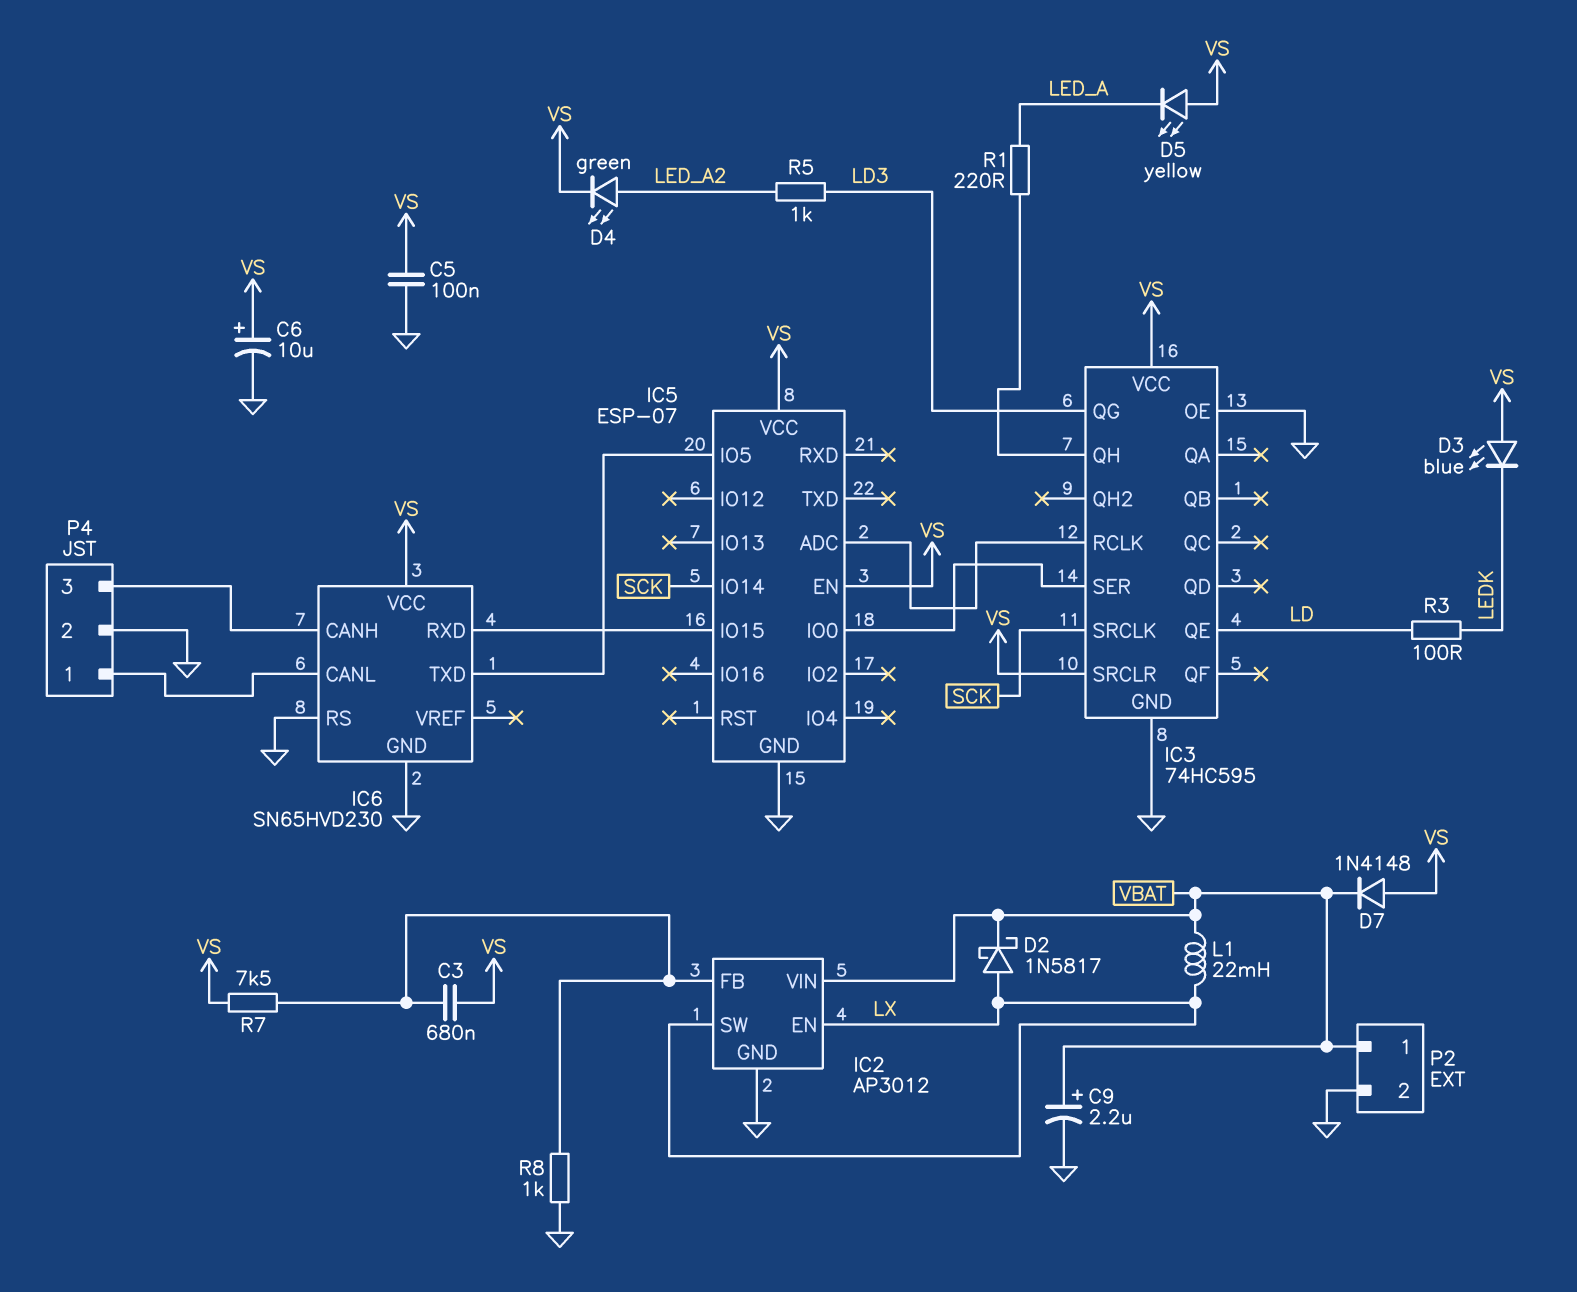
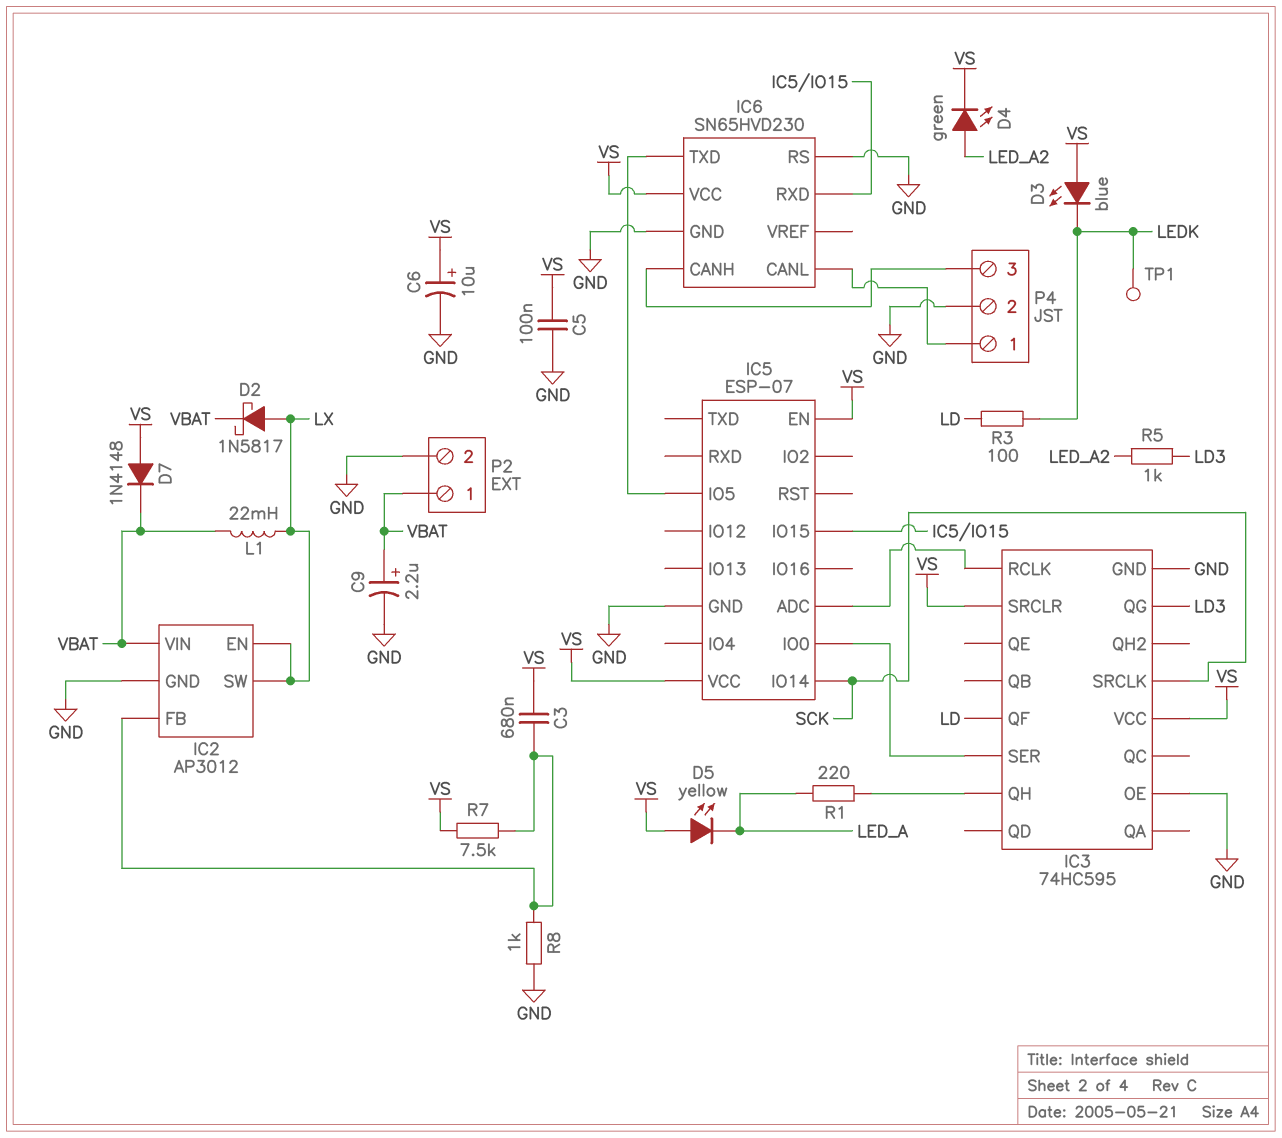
IC3 pin QE: LD -> none
IC3 pin QF: none -> LD
TP1: none -> test point (LEDK)

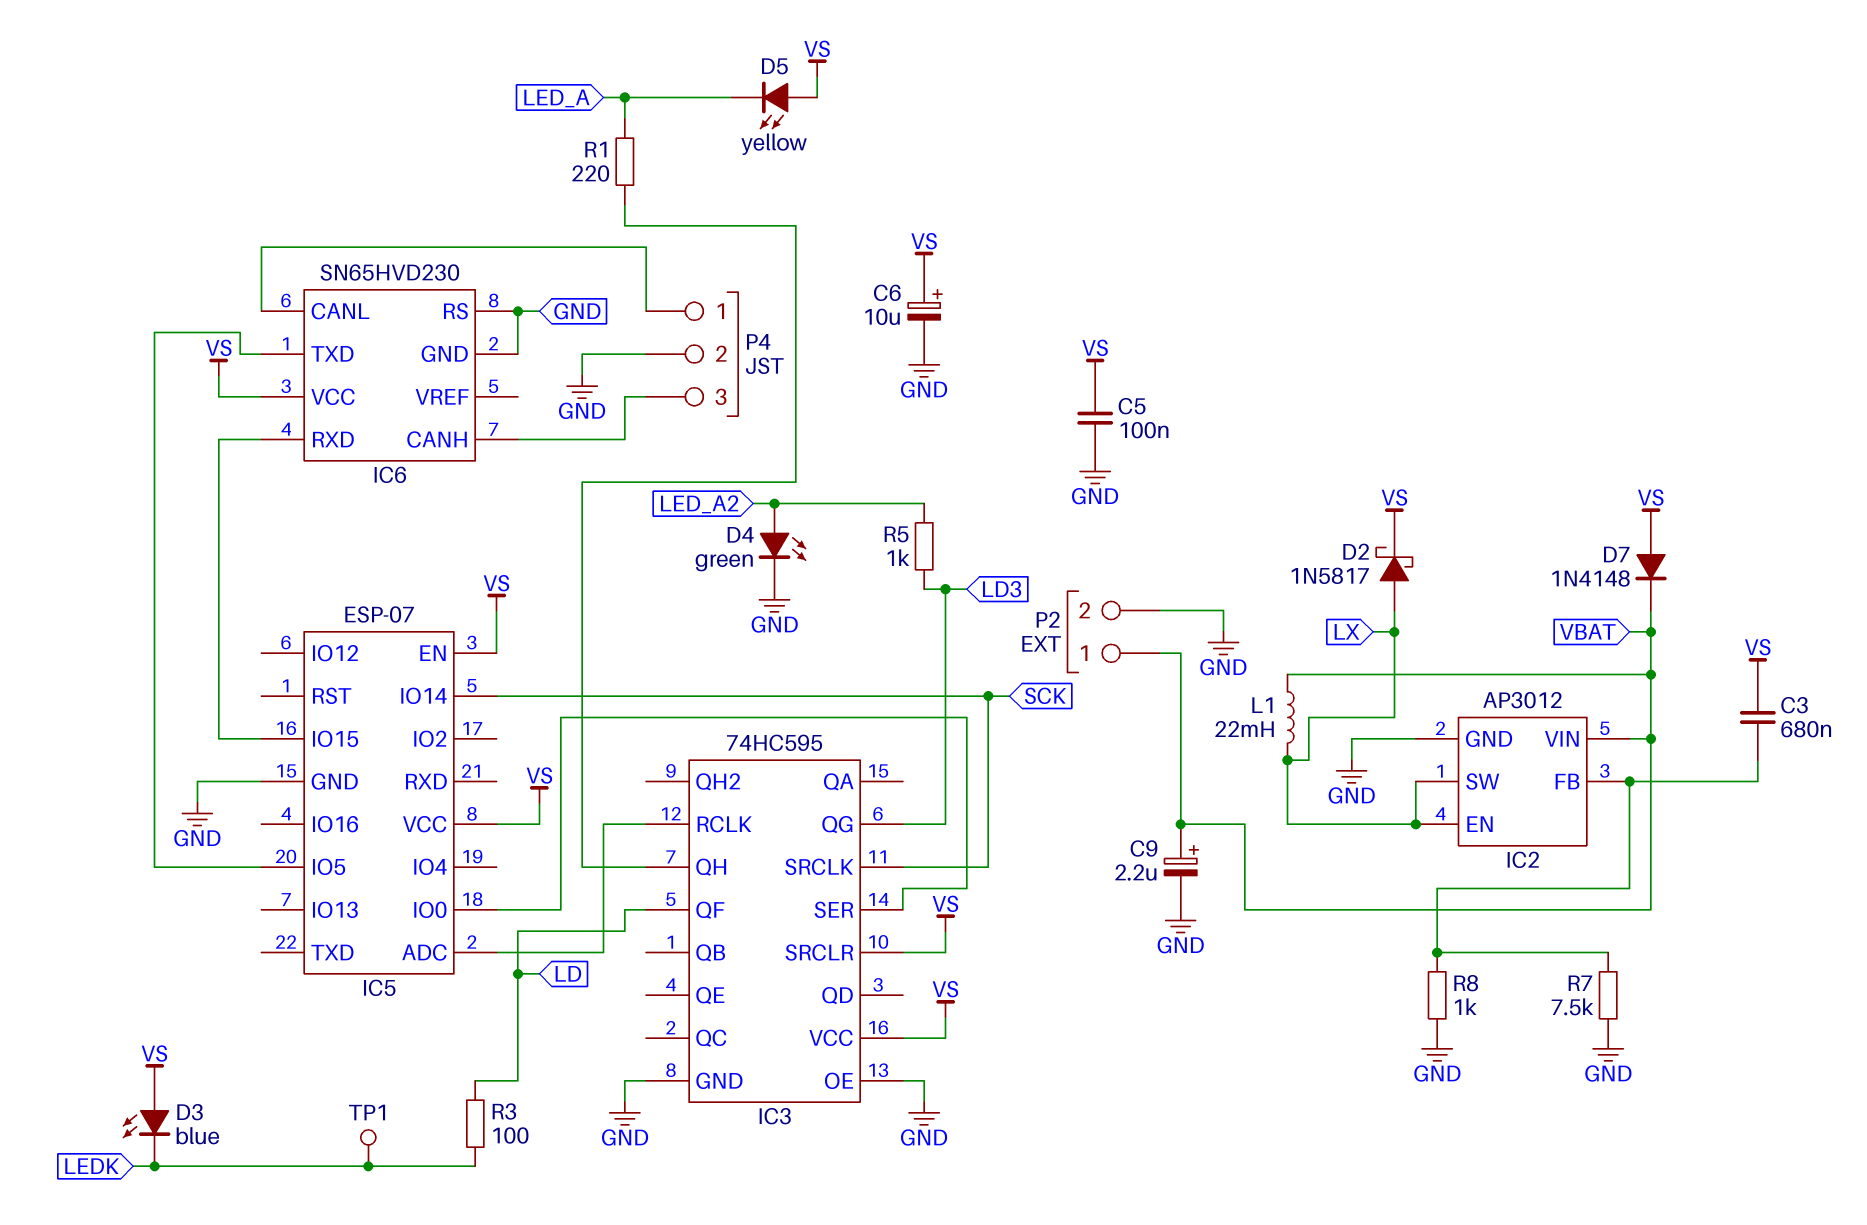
D2: schottky 1N5817 (A LX, K VBAT) -> schottky 1N5817 (A LX, K VS)
D4: LED green (A LED_A2, K VS) -> LED green (A LED_A2, K GND)
R7: 7.5k (IC2/FB, VS) -> 7.5k (GND, IC2/FB)

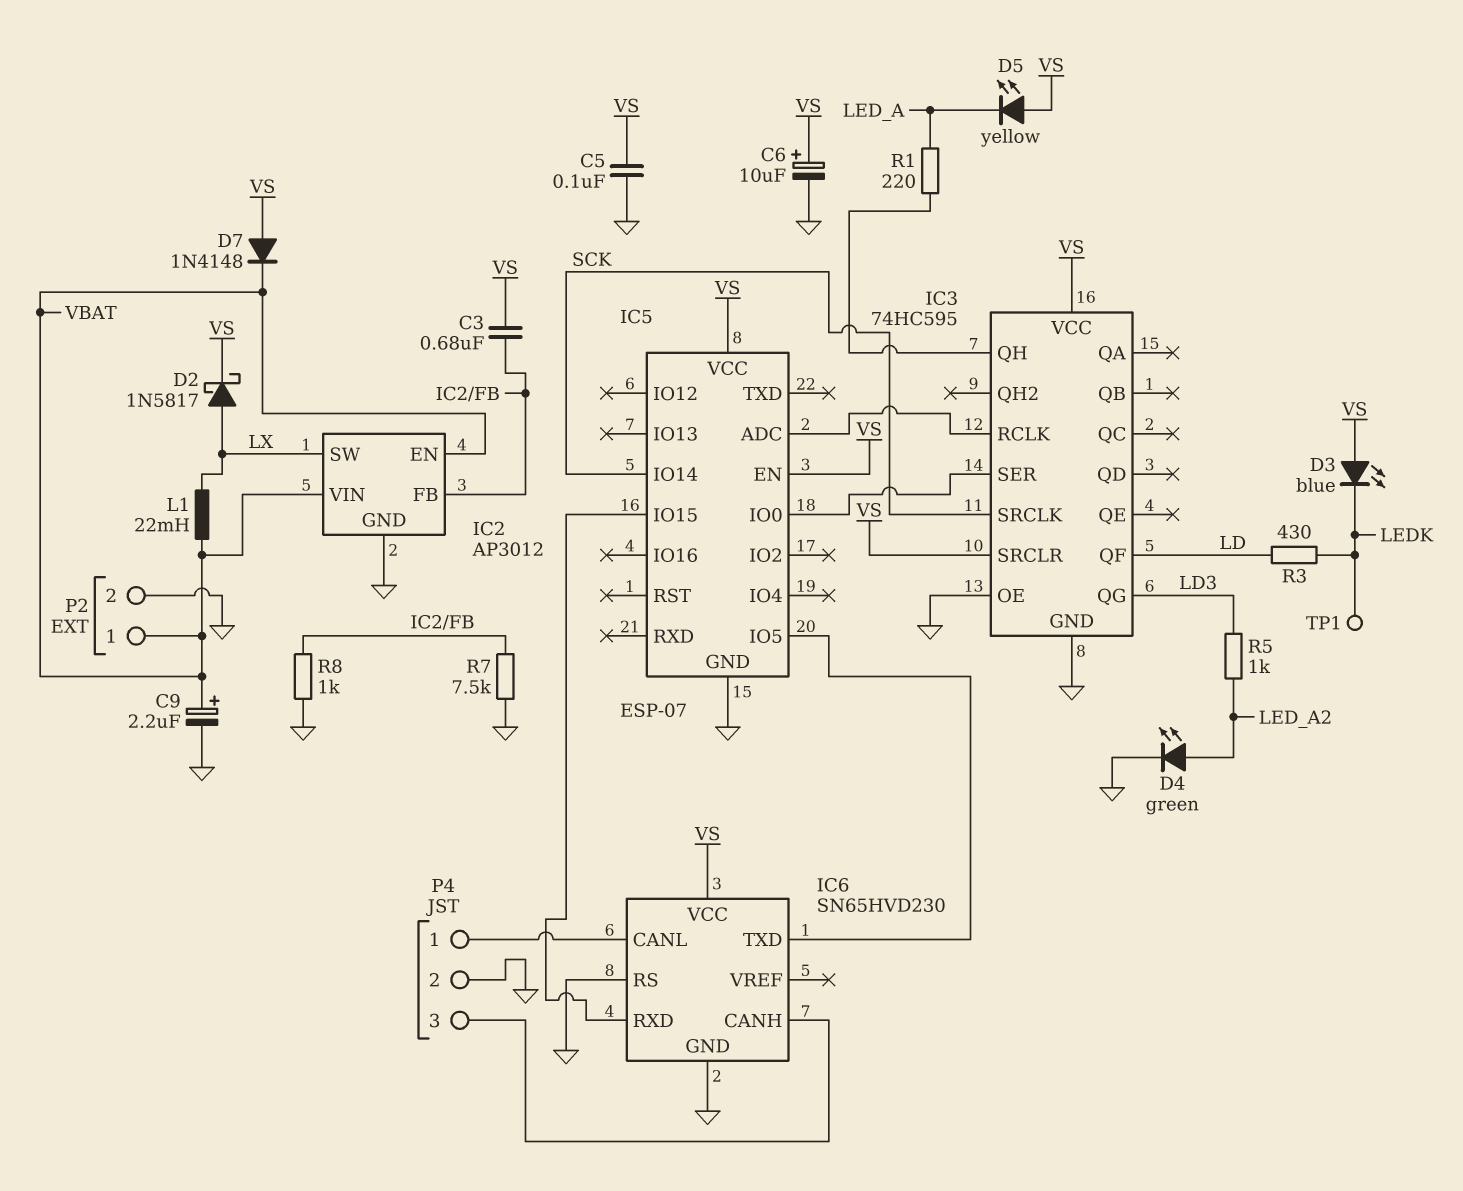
IC2 pin EN: LX -> VBAT
R3: 100 (LD, LEDK) -> 430 (LD, LEDK)

